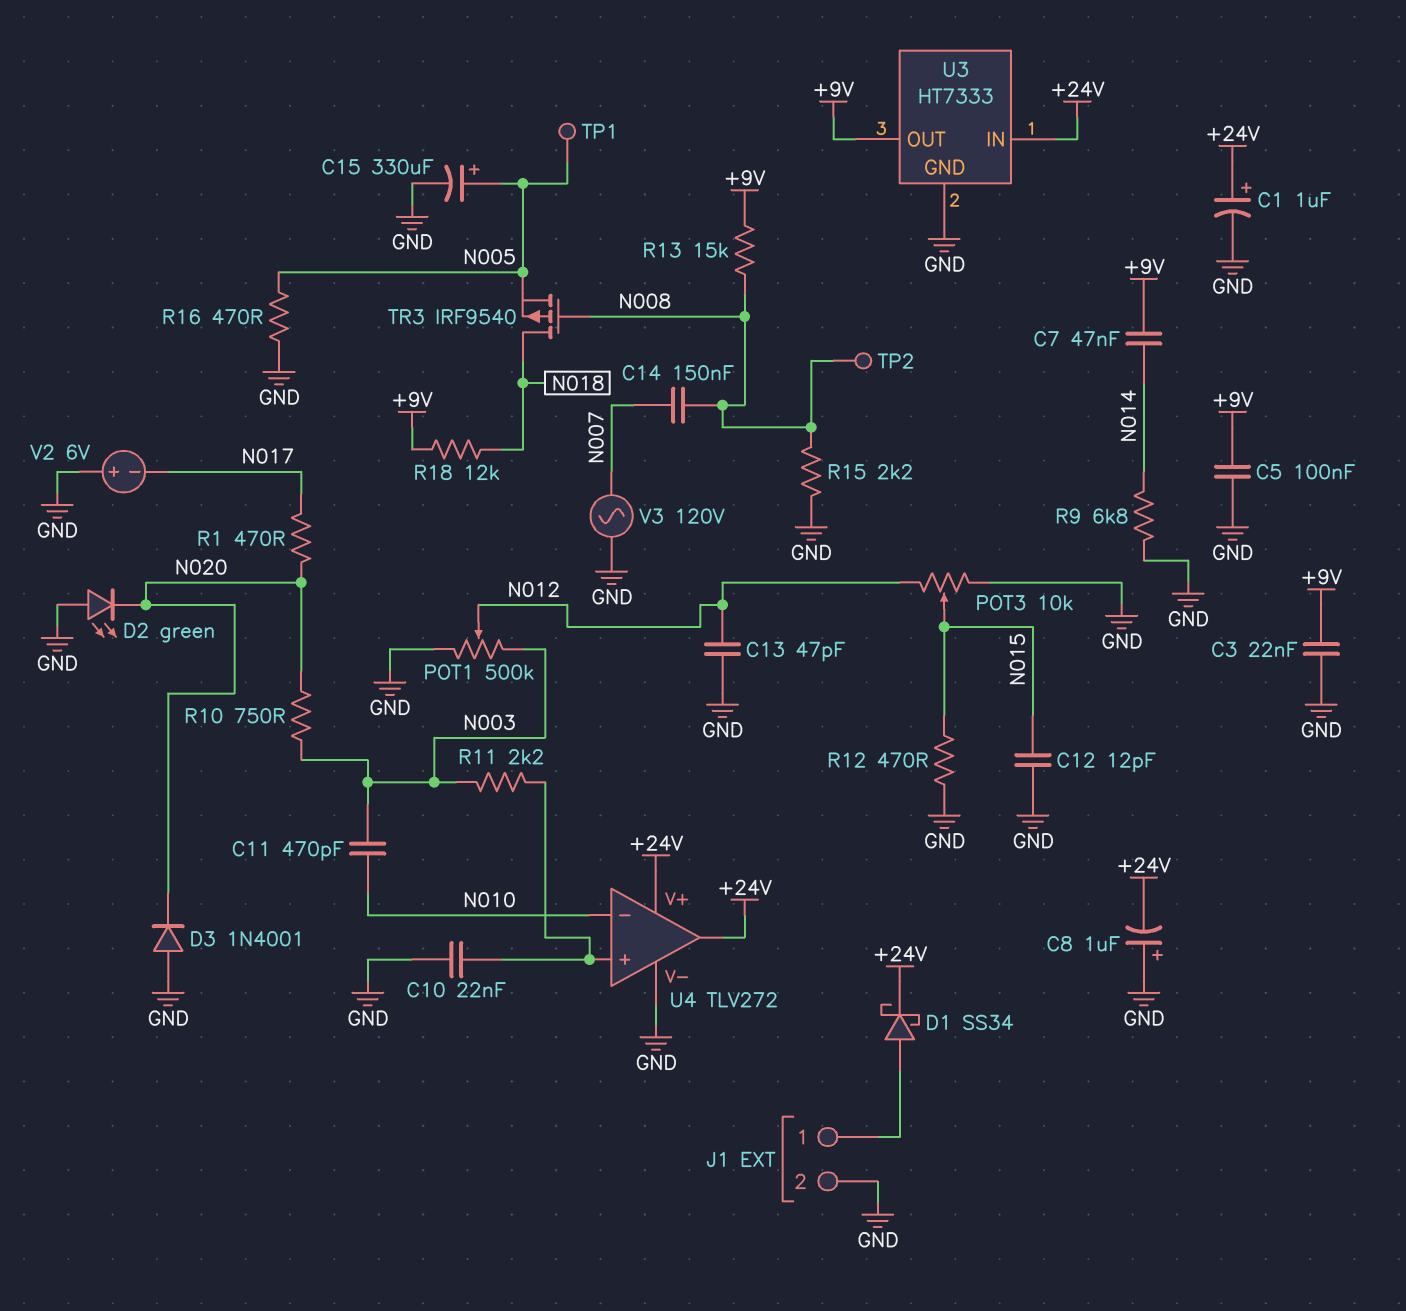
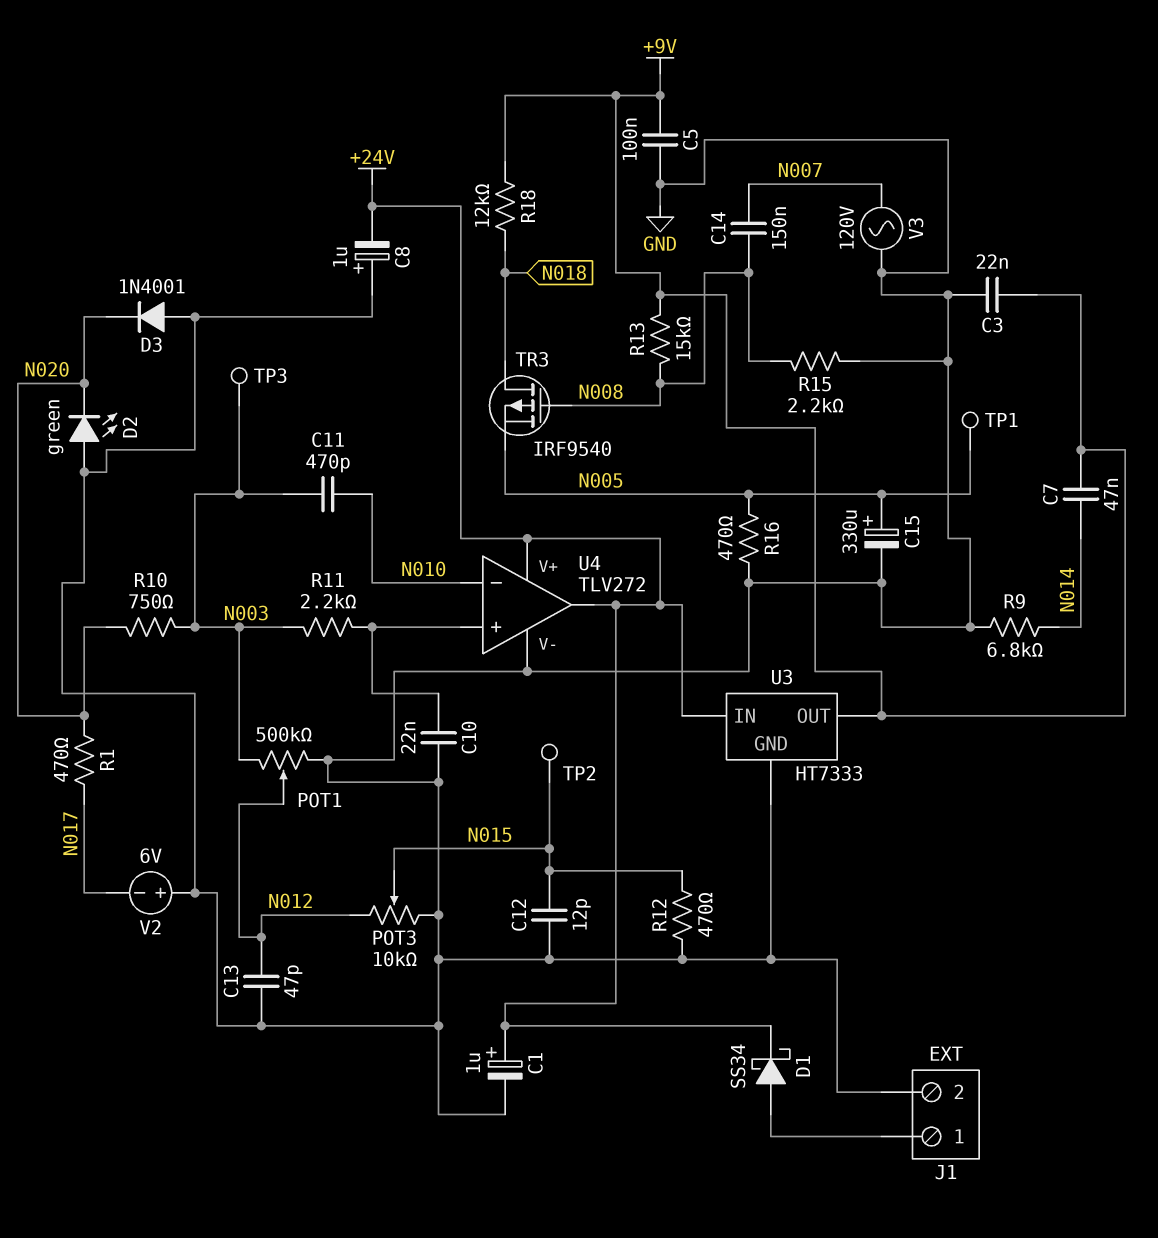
TP2: test point (N008) -> test point (N015)
TP3: none -> test point (N003)

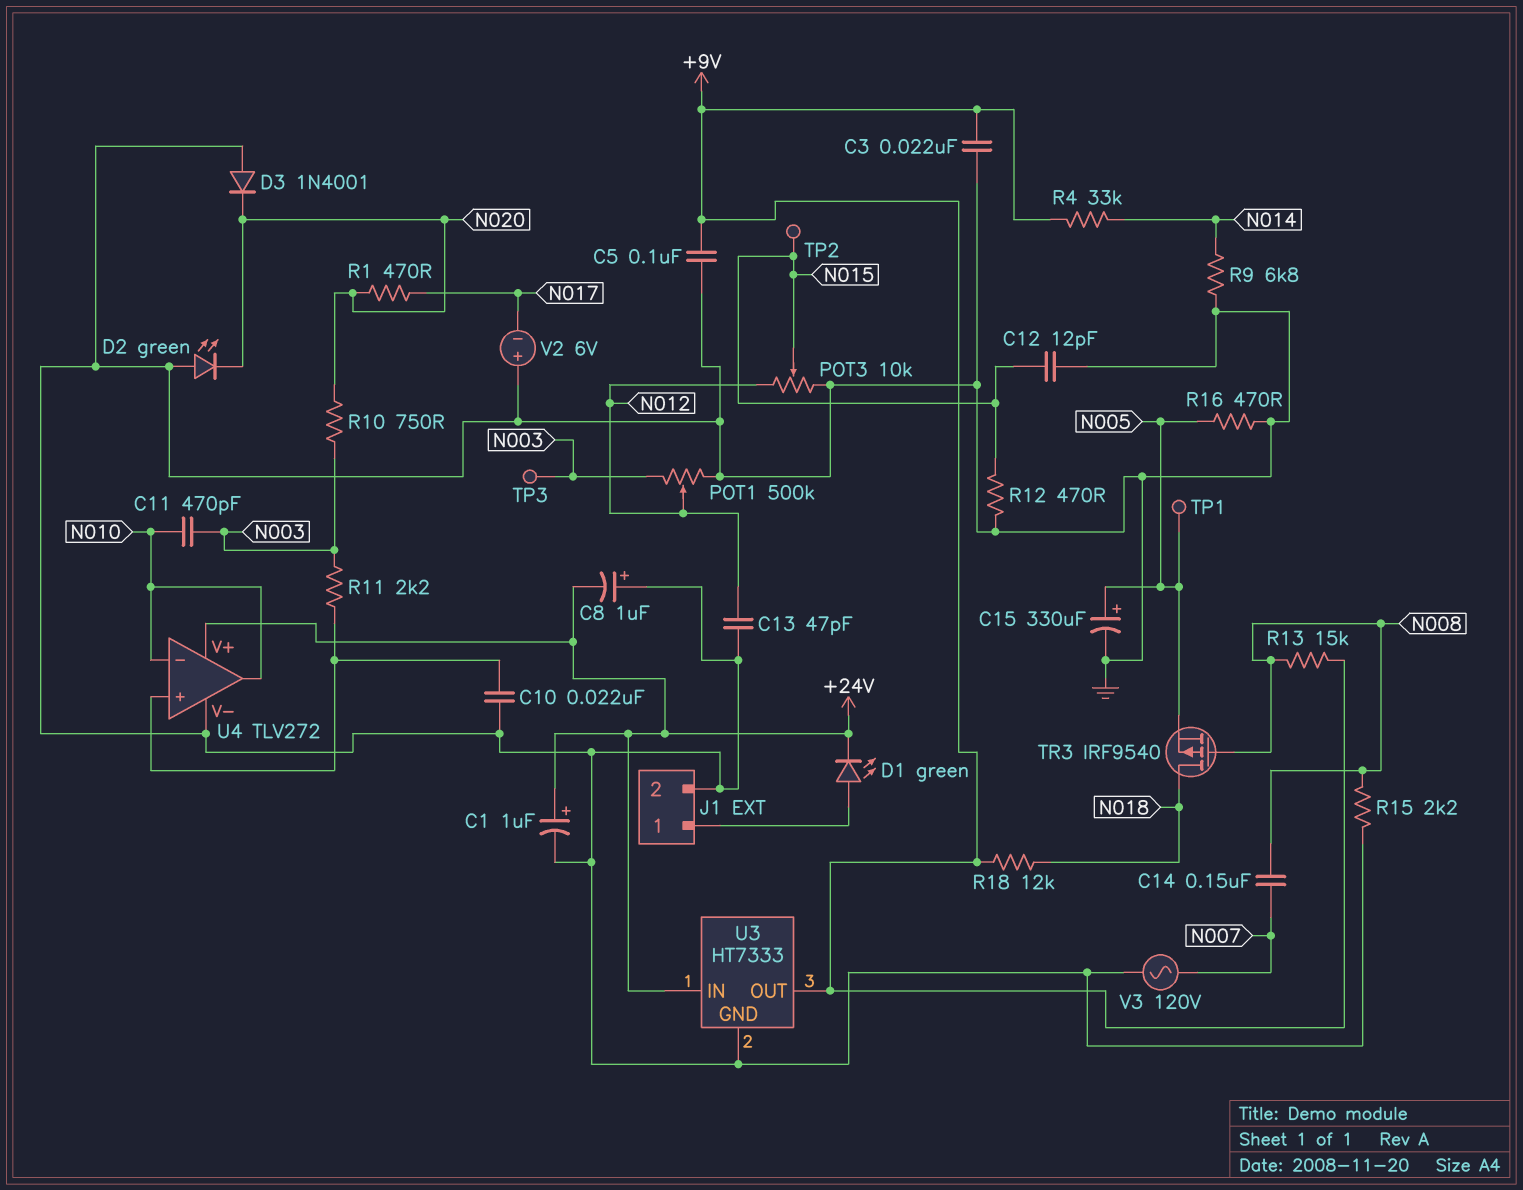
C7: 47nF (+9V, N014) -> none
D1: schottky SS34 (A J1/1, K +24V) -> LED green (A J1/1, K +24V)
R4: none -> 33k (+9V, N014)
U4 pin out: +24V -> N010

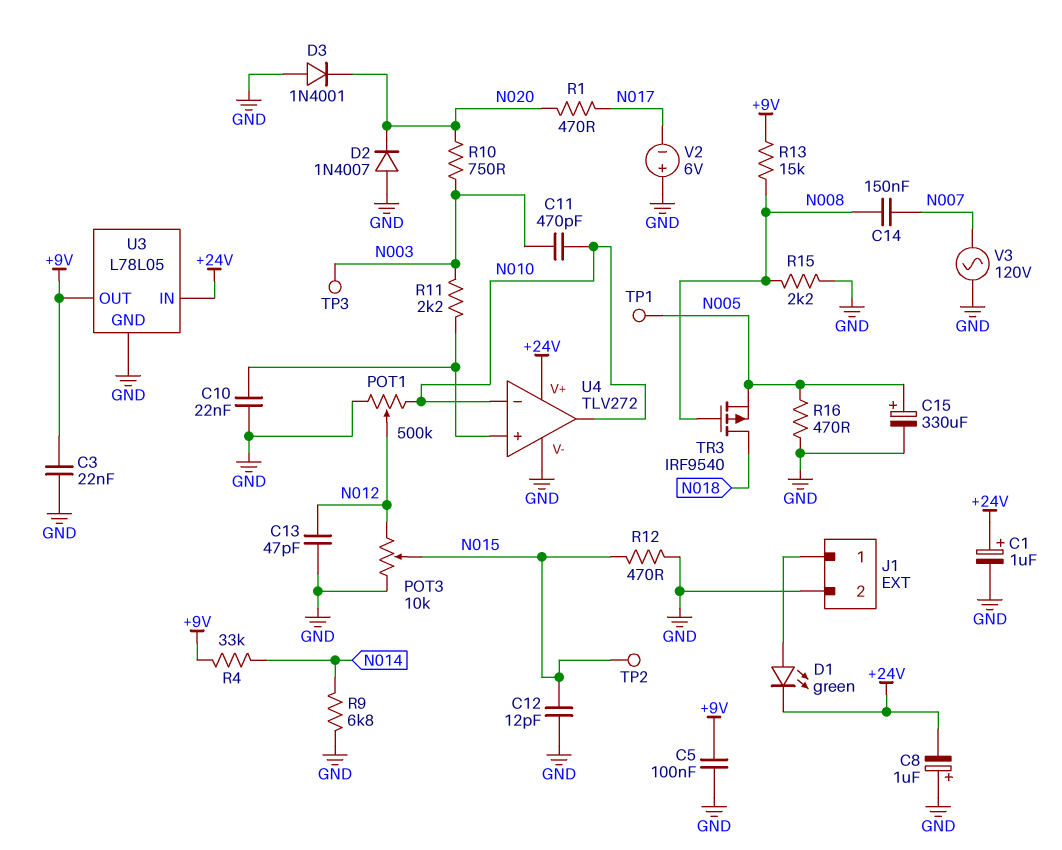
D2: LED green (A GND, K N020) -> diode 1N4007 (A GND, K N020)
POT1: 500k (GND, N003, wiper N012) -> 500k (GND, N010, wiper N012)
R18: 12k (+9V, N018) -> none
U3: HT7333 -> L78L05

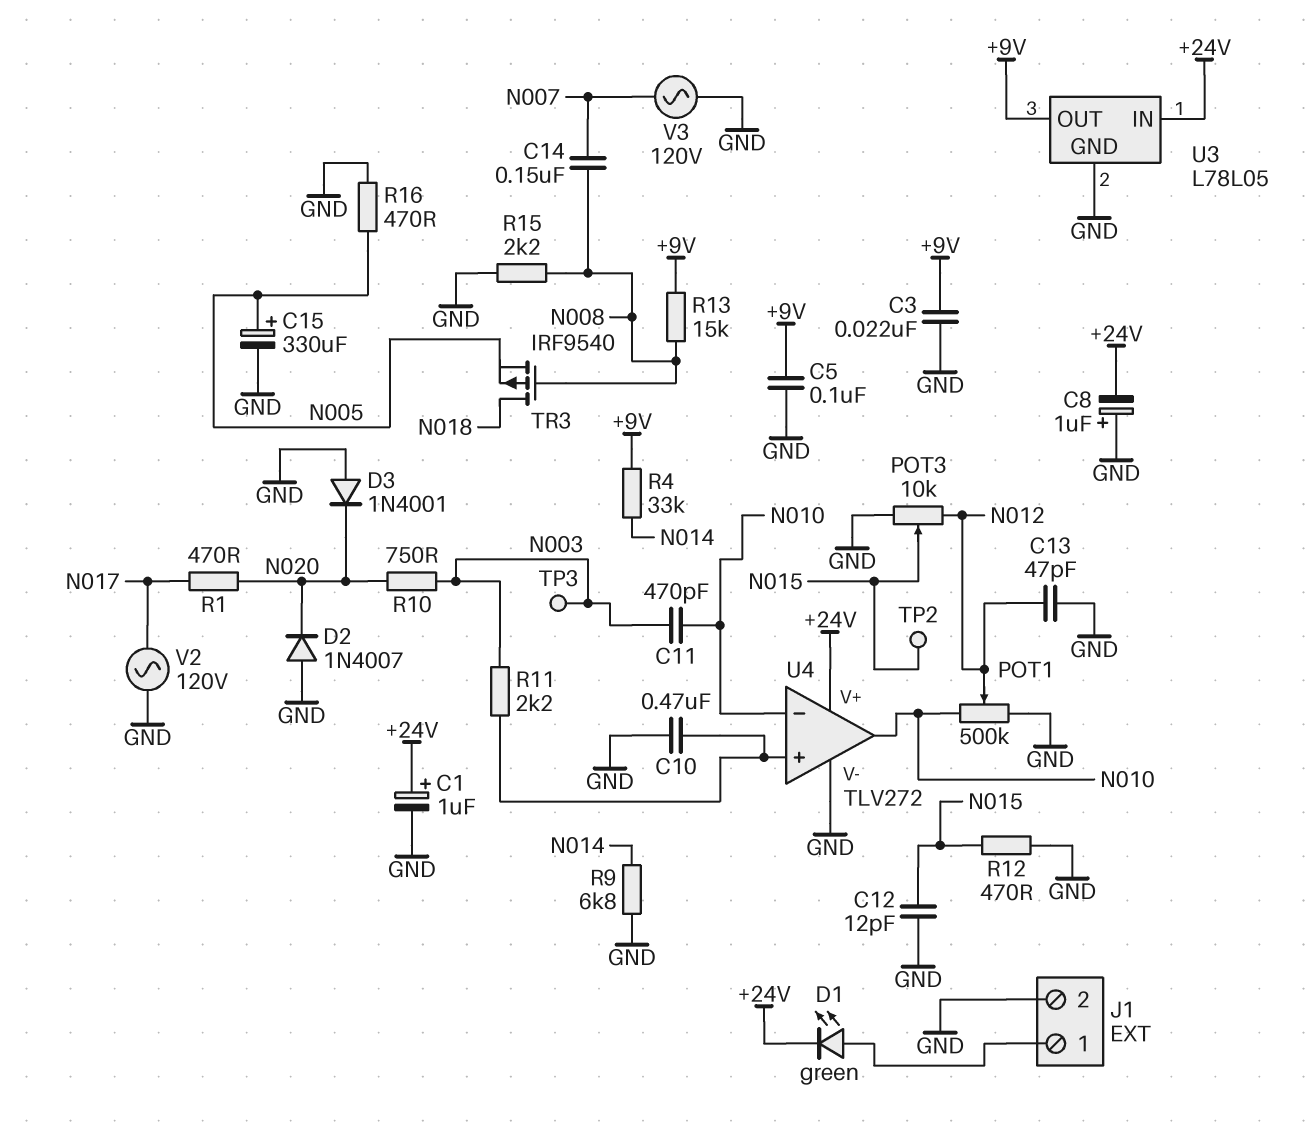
C10: 22nF (GND, U4/in+) -> 470nF (GND, U4/in+)
TP1: test point (N005) -> none
V2: 6V (plus GND, minus N017) -> AC 120V (GND, N017)

